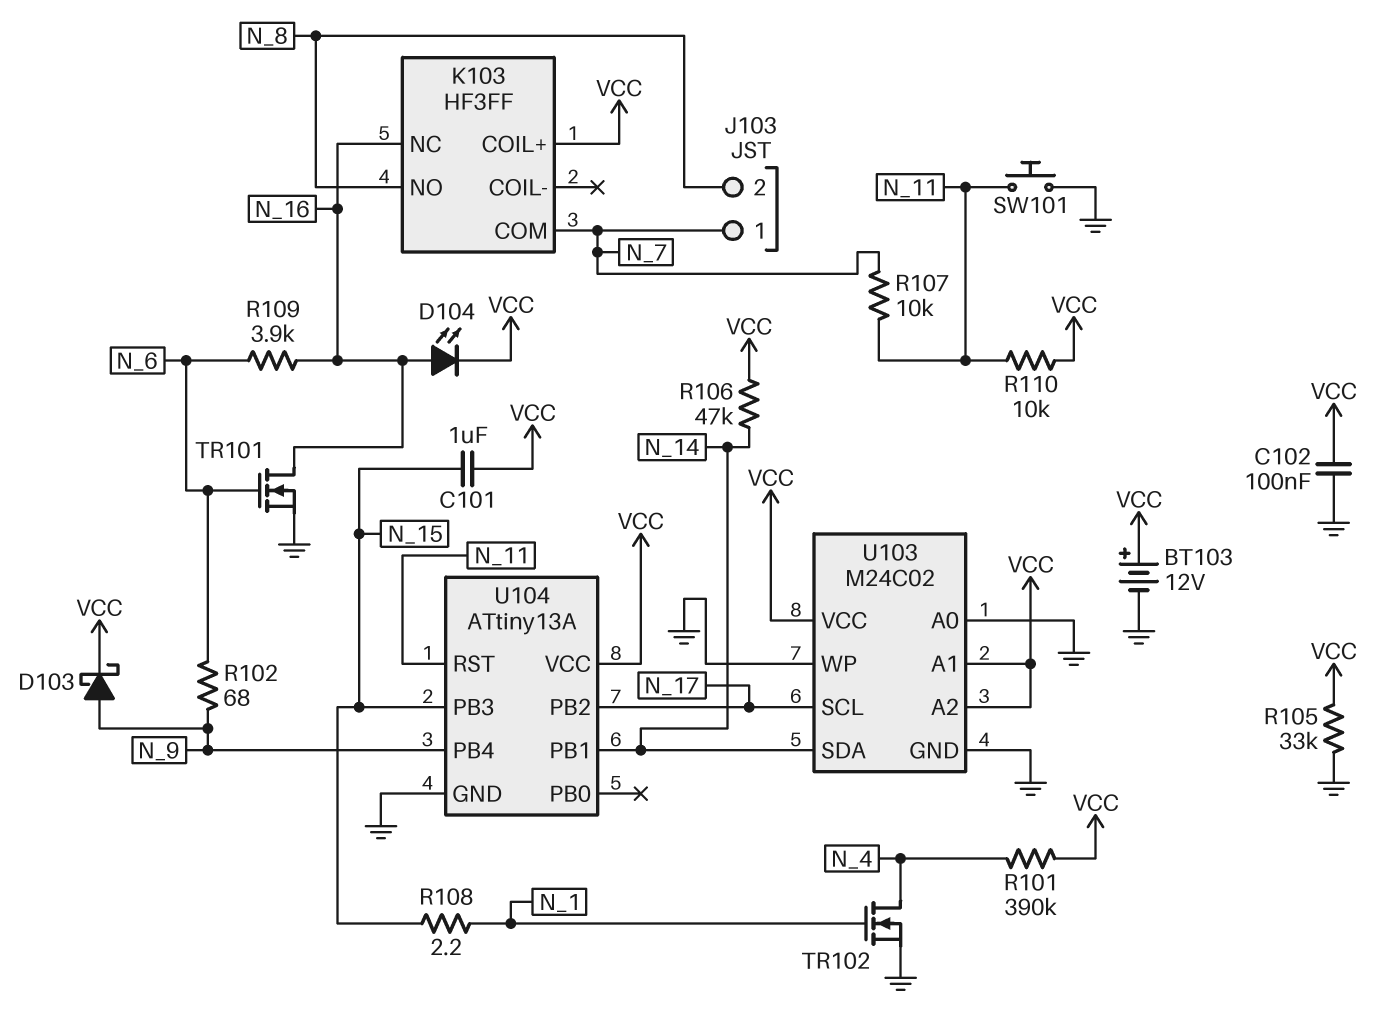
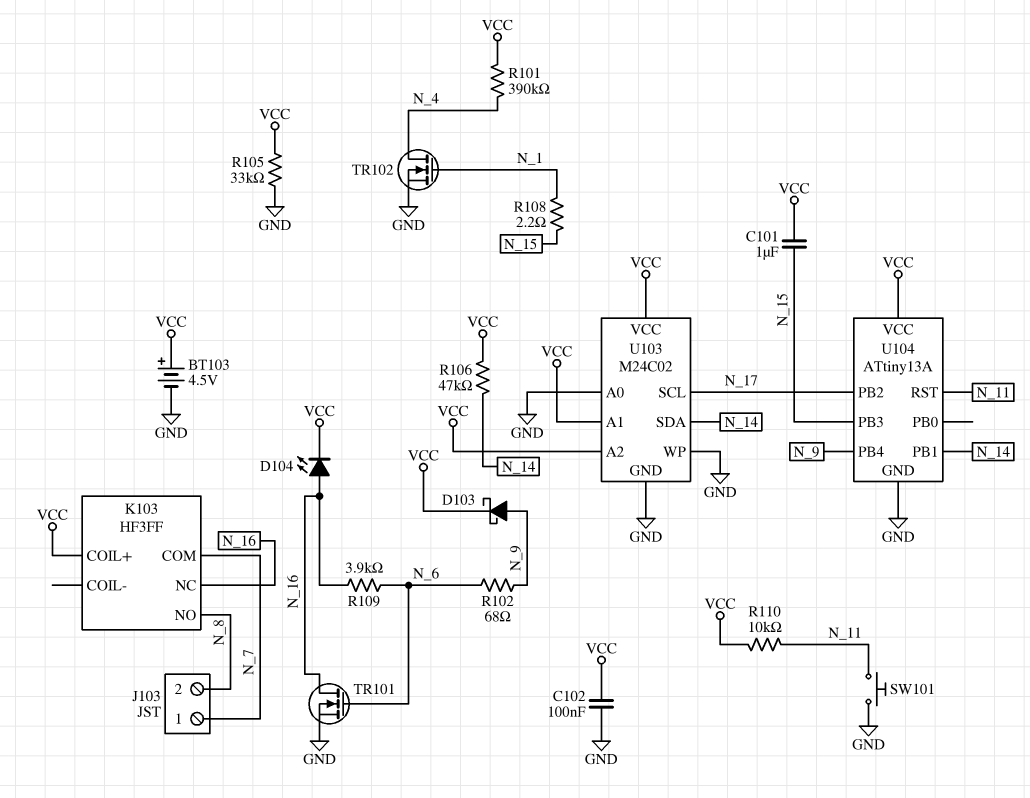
BT103: 12V (plus VCC, minus GND) -> 4.5V (plus VCC, minus GND)
R107: 10k (N_7, N_11) -> none

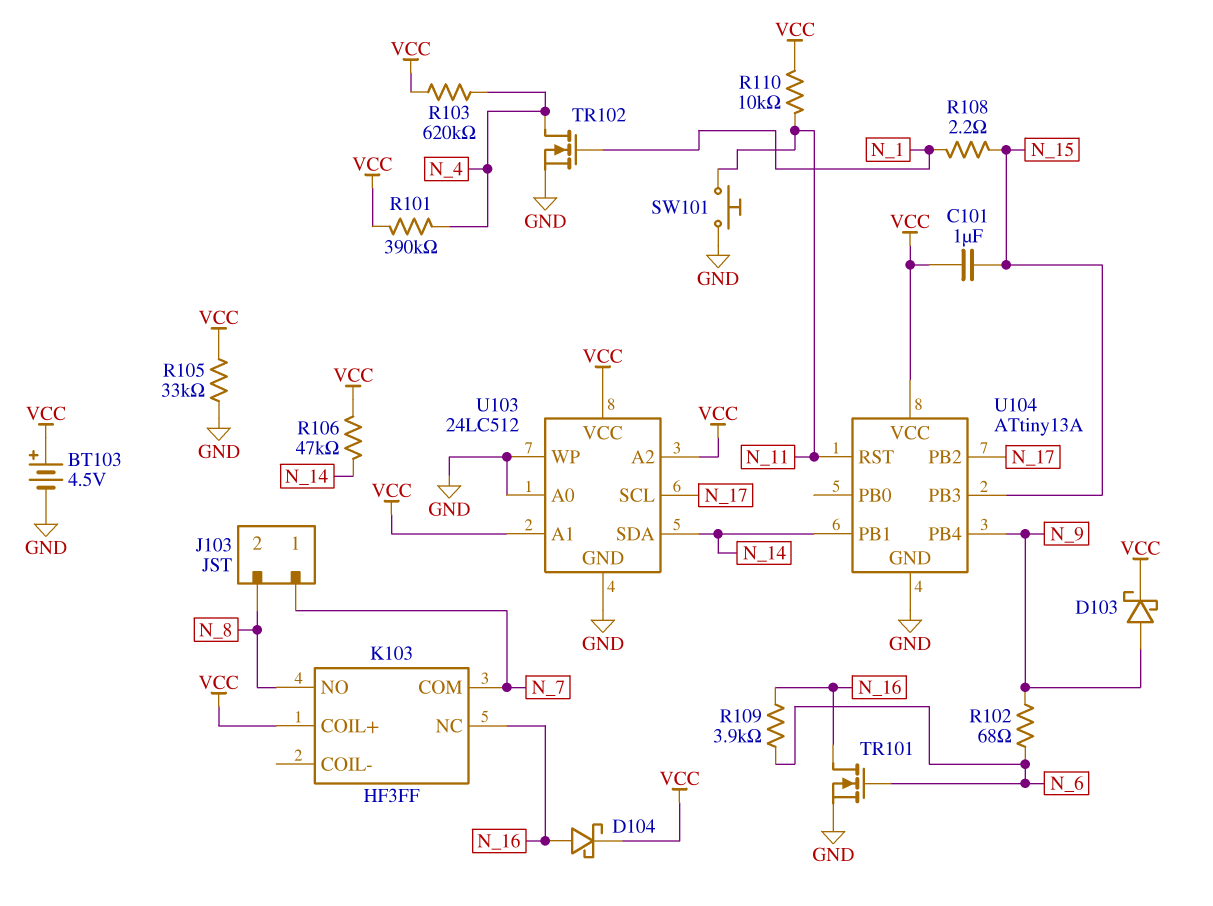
C102: 100nF (GND, VCC) -> none
D104: LED (A N_16, K VCC) -> schottky (A N_16, K VCC)
R103: none -> 620k (N_4, VCC)
U103: M24C02 -> 24LC512

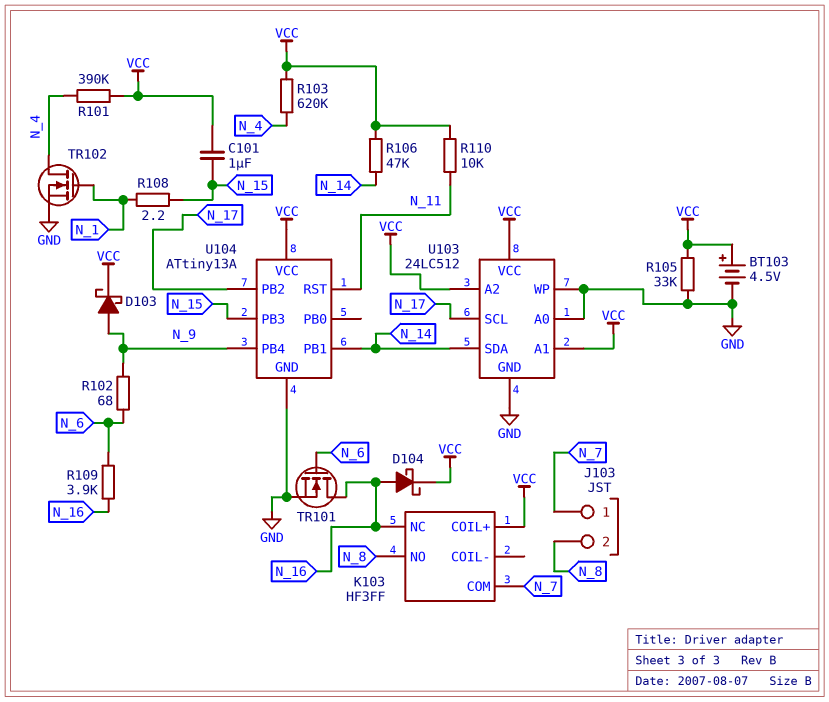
SW101: button (GND, N_11) -> none

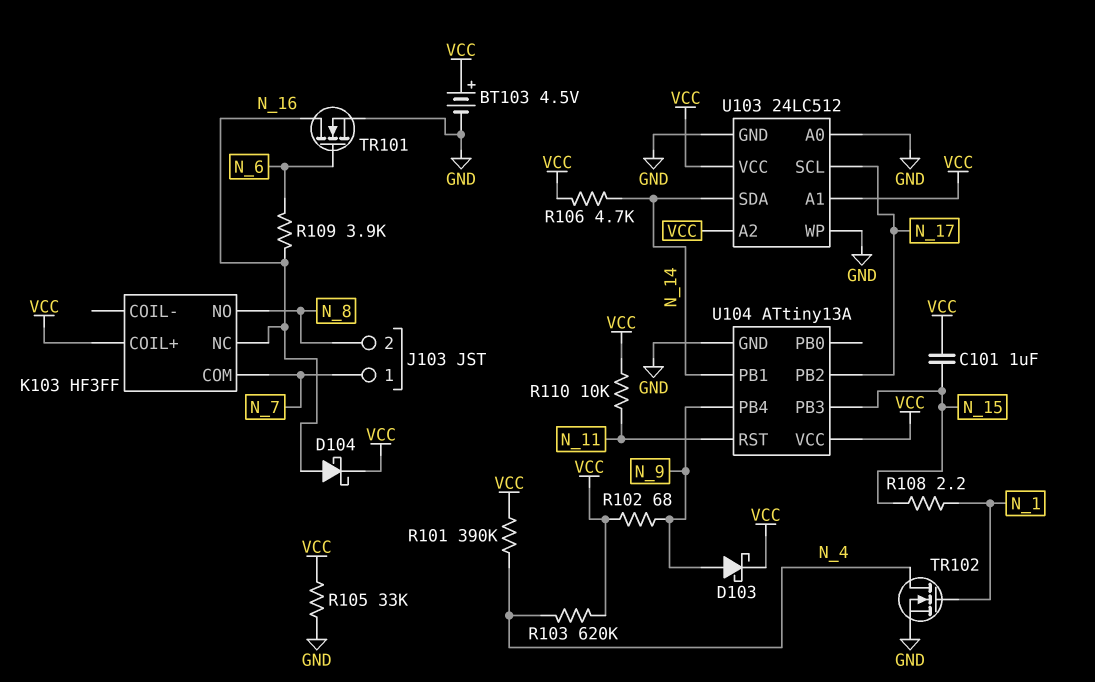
R102: 68 (N_6, N_9) -> 68 (N_9, VCC)
R106: 47k (N_14, VCC) -> 4.7k (N_14, VCC)

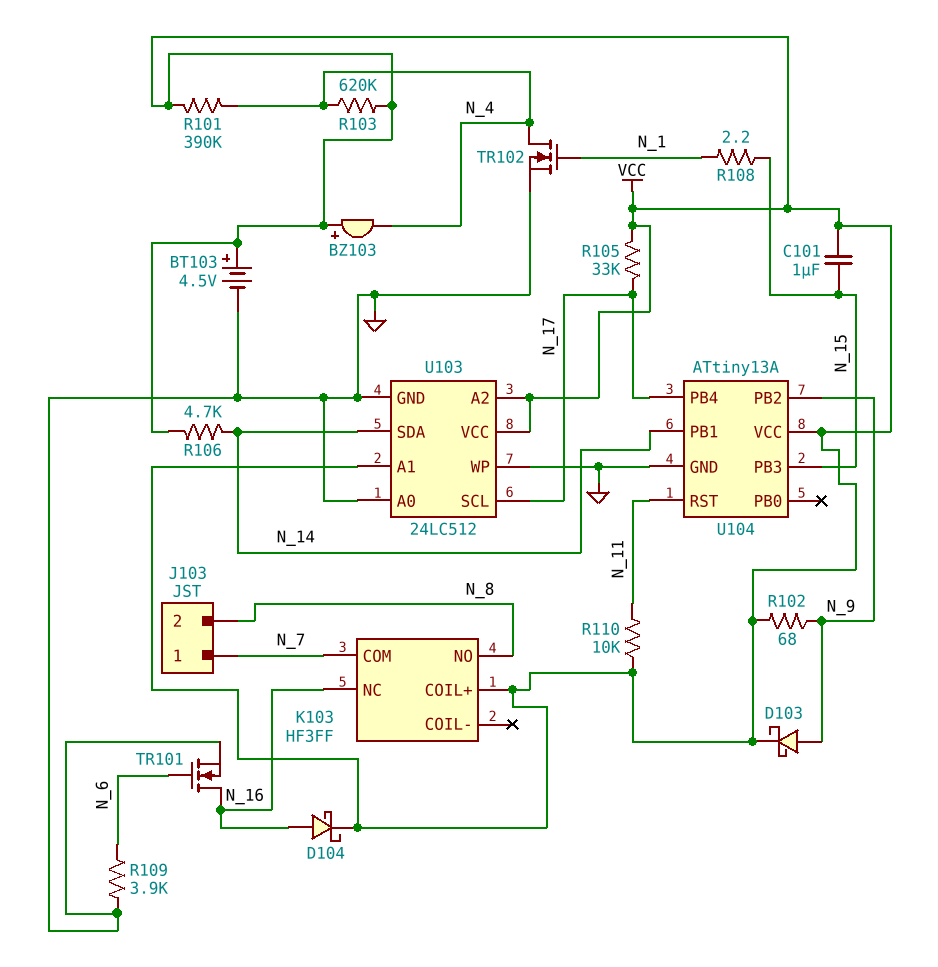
BZ103: none -> buzzer (plus VCC, minus N_4)
R105: 33k (GND, VCC) -> 33k (N_17, VCC)
R109: 3.9k (N_6, N_16) -> 3.9k (GND, N_6)
U104 pin PB2: N_17 -> N_9
U104 pin PB4: N_9 -> N_17

